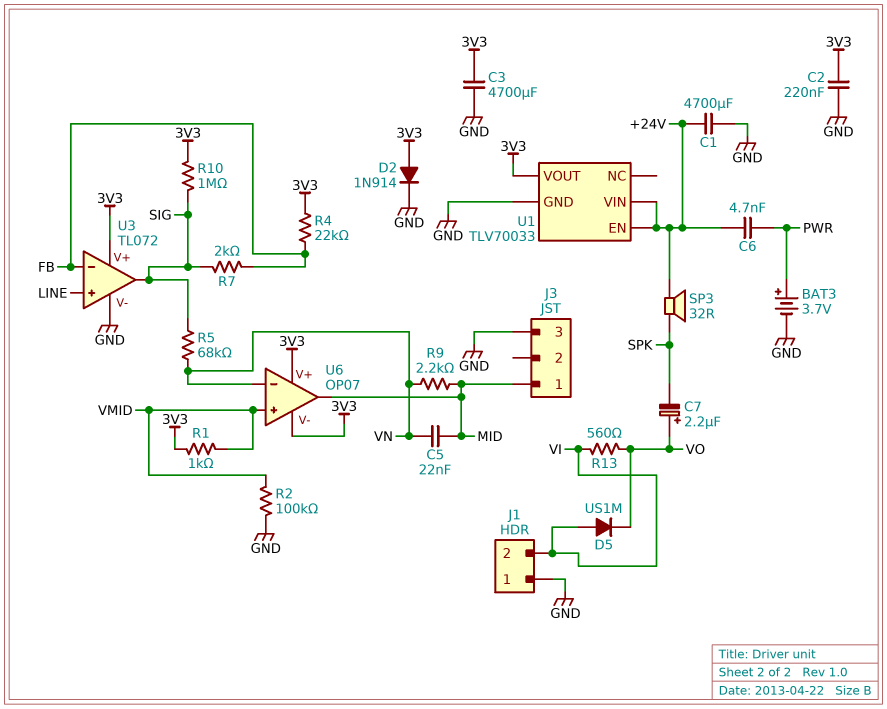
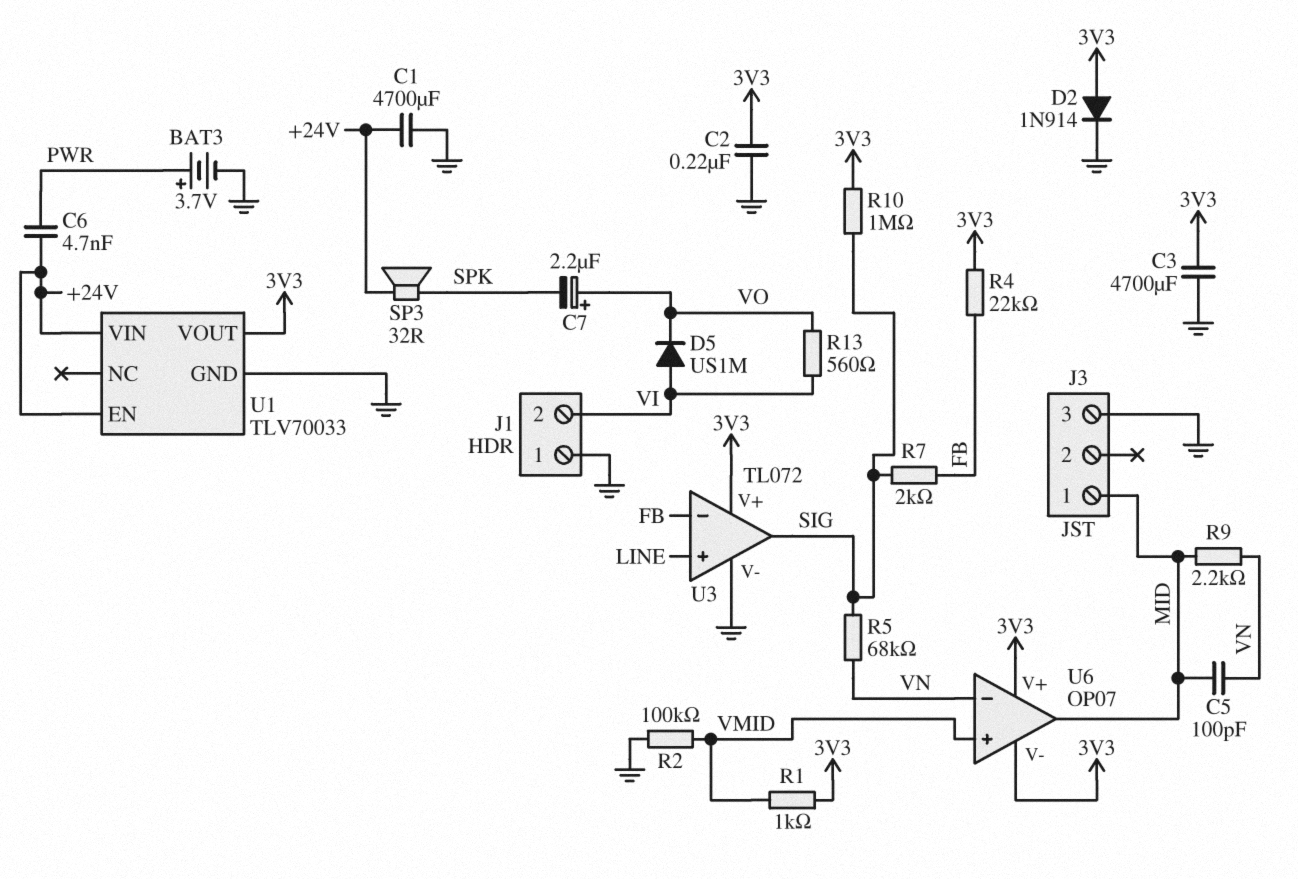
C5: 22nF (MID, VN) -> 100pF (MID, VN)

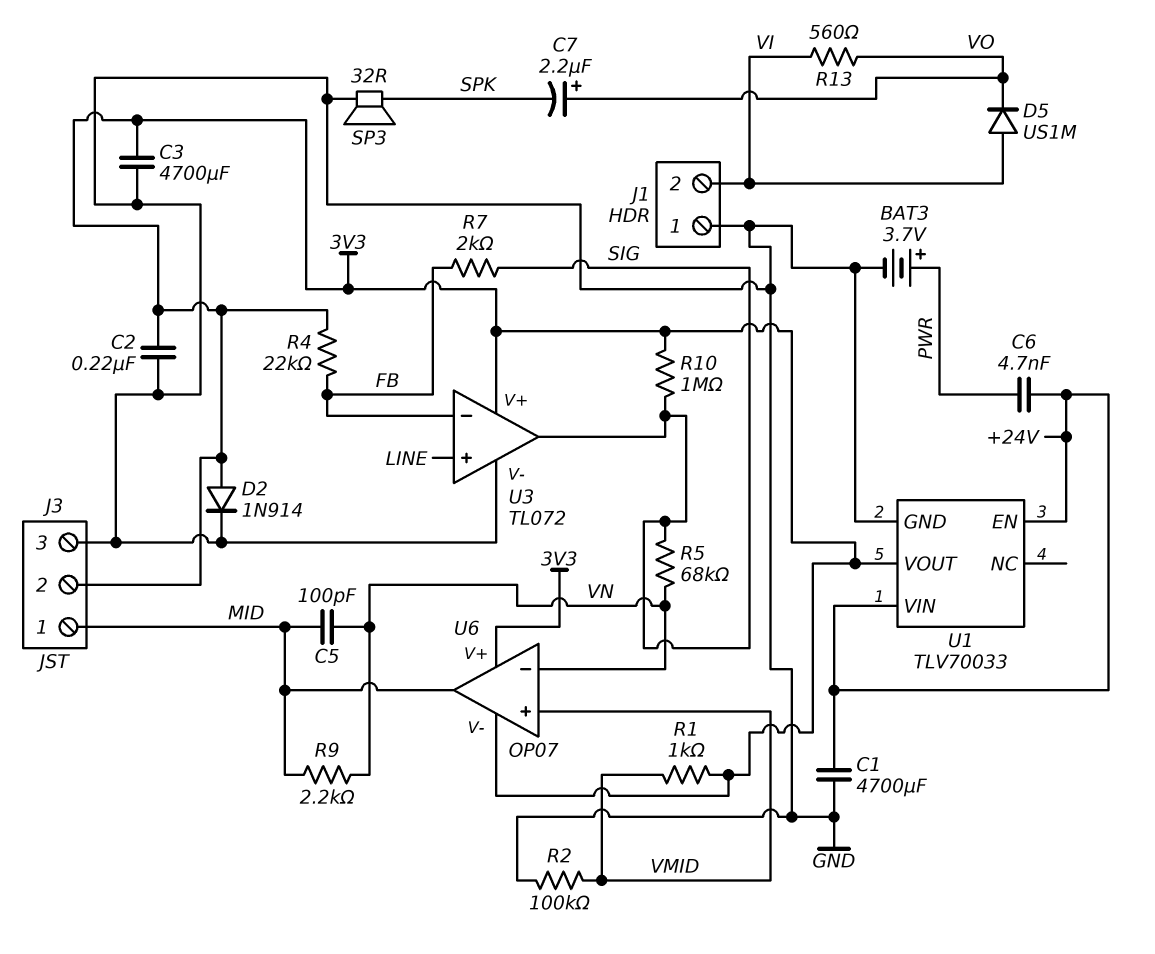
J3 pin 2: none -> 3V3
SP3: speaker 32R (+24V, SPK) -> speaker 32R (GND, SPK)

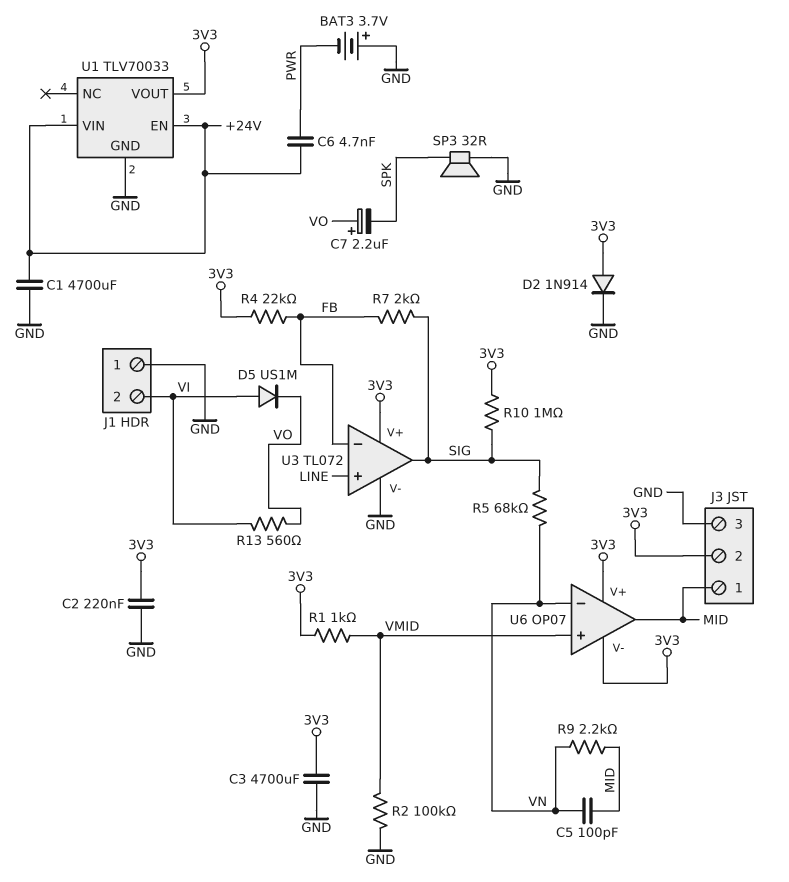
BAT3: 3.7V (plus PWR, minus GND) -> 3.7V (plus GND, minus PWR)

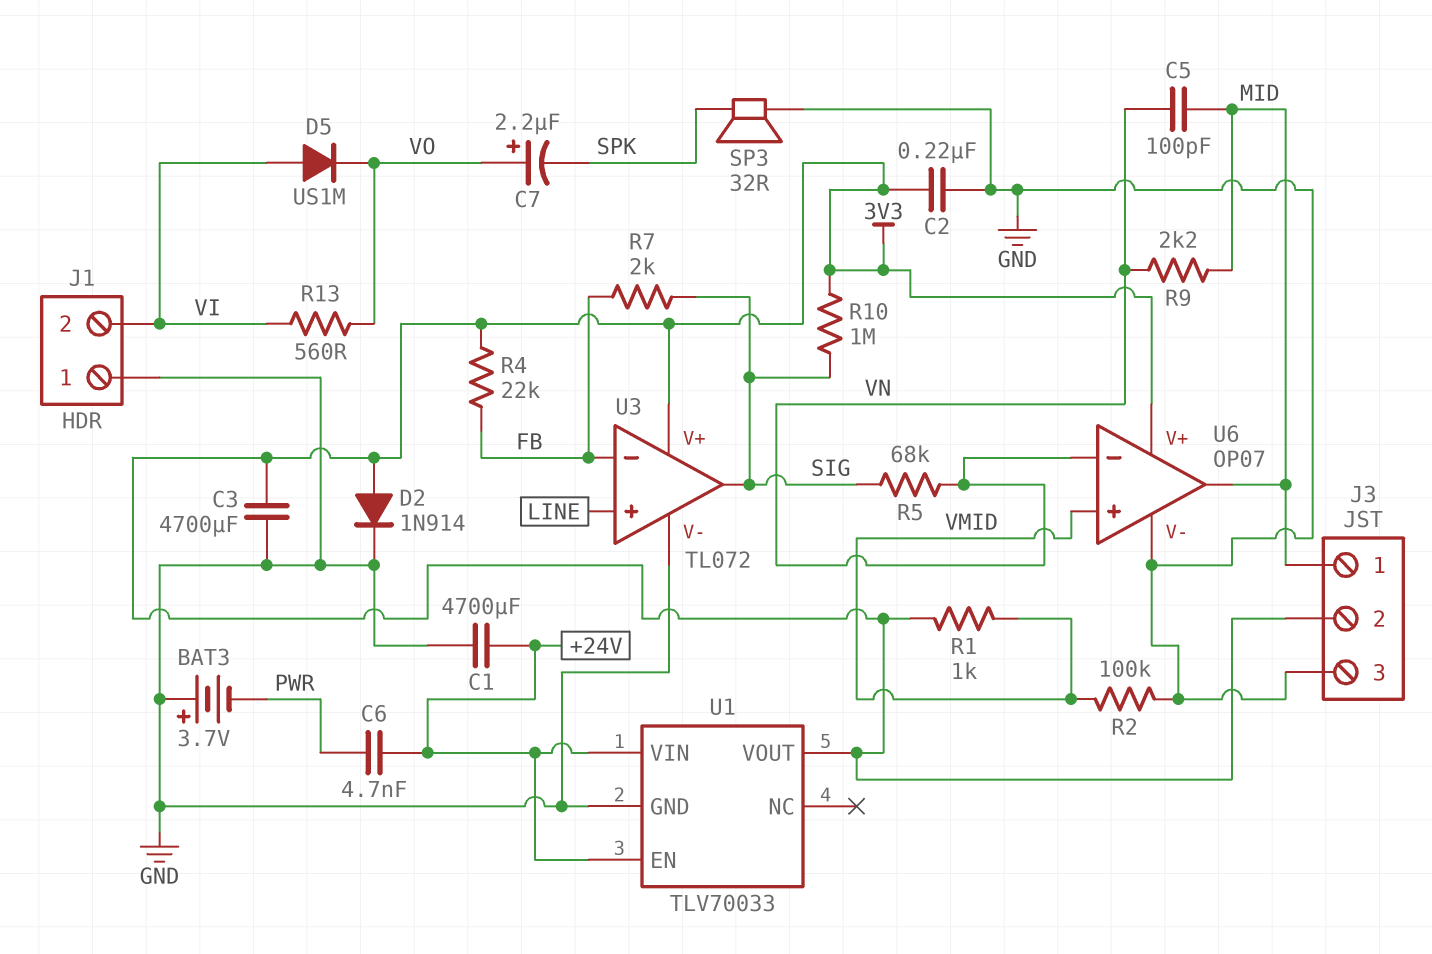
U6 pin V-: 3V3 -> GND

